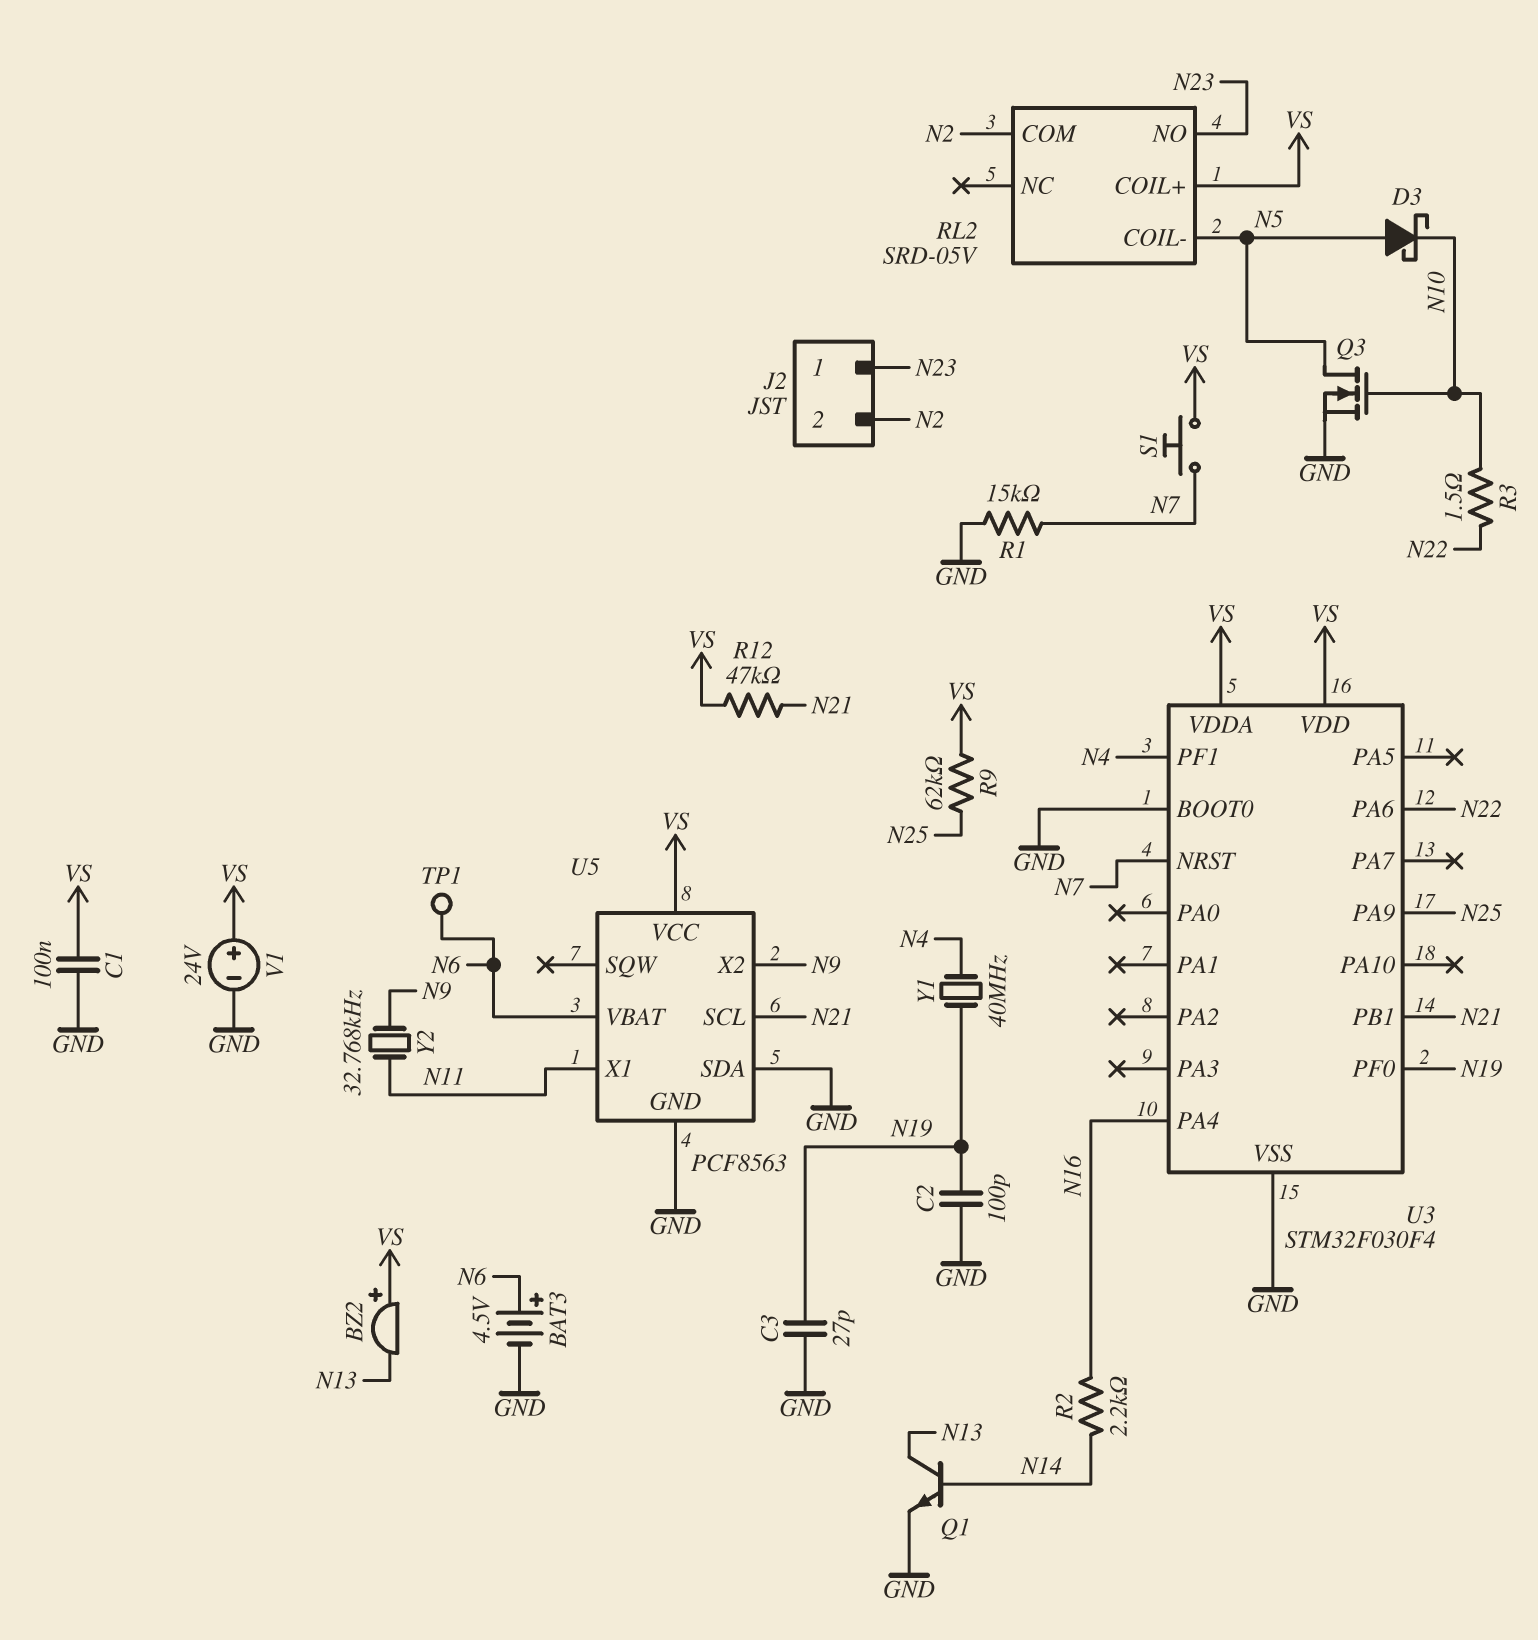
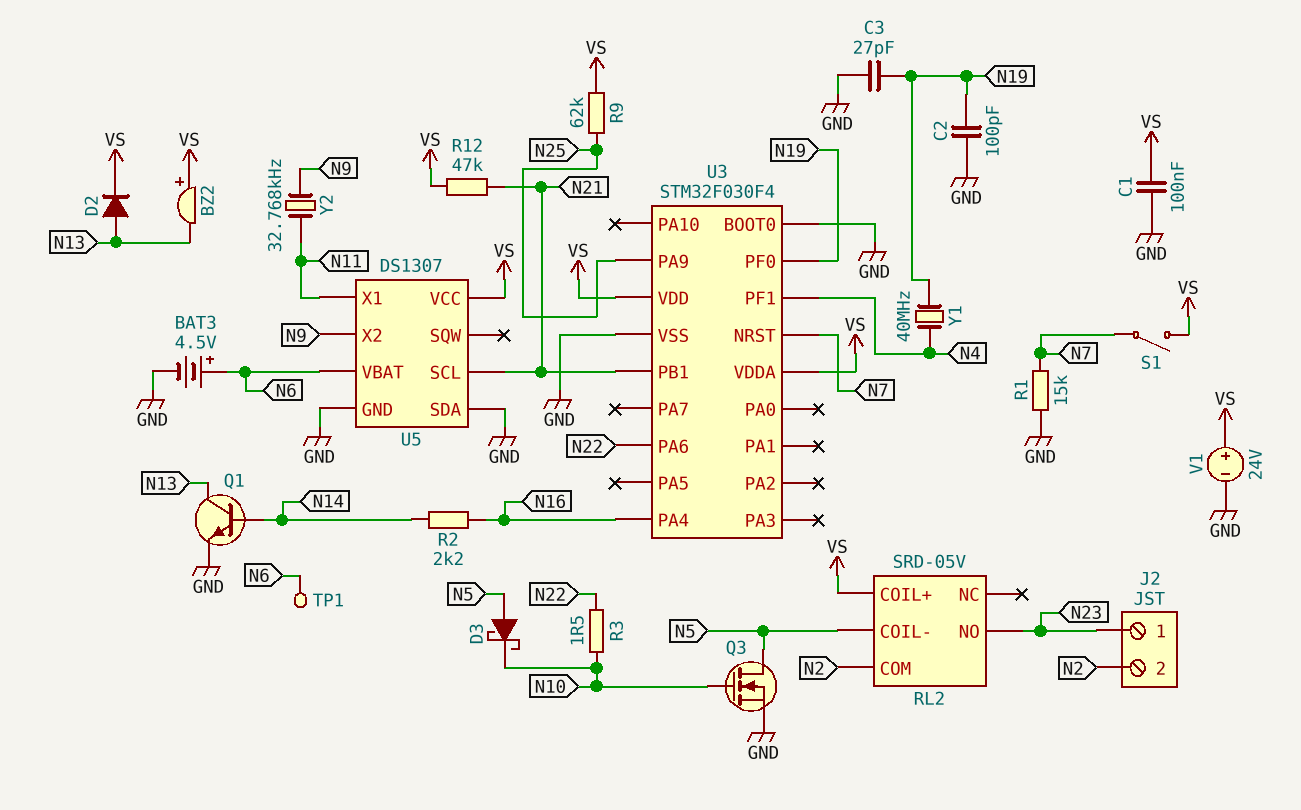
D2: none -> diode (A N13, K VS)
S1: button (N7, VS) -> switch (N7, VS)
U5: PCF8563 -> DS1307

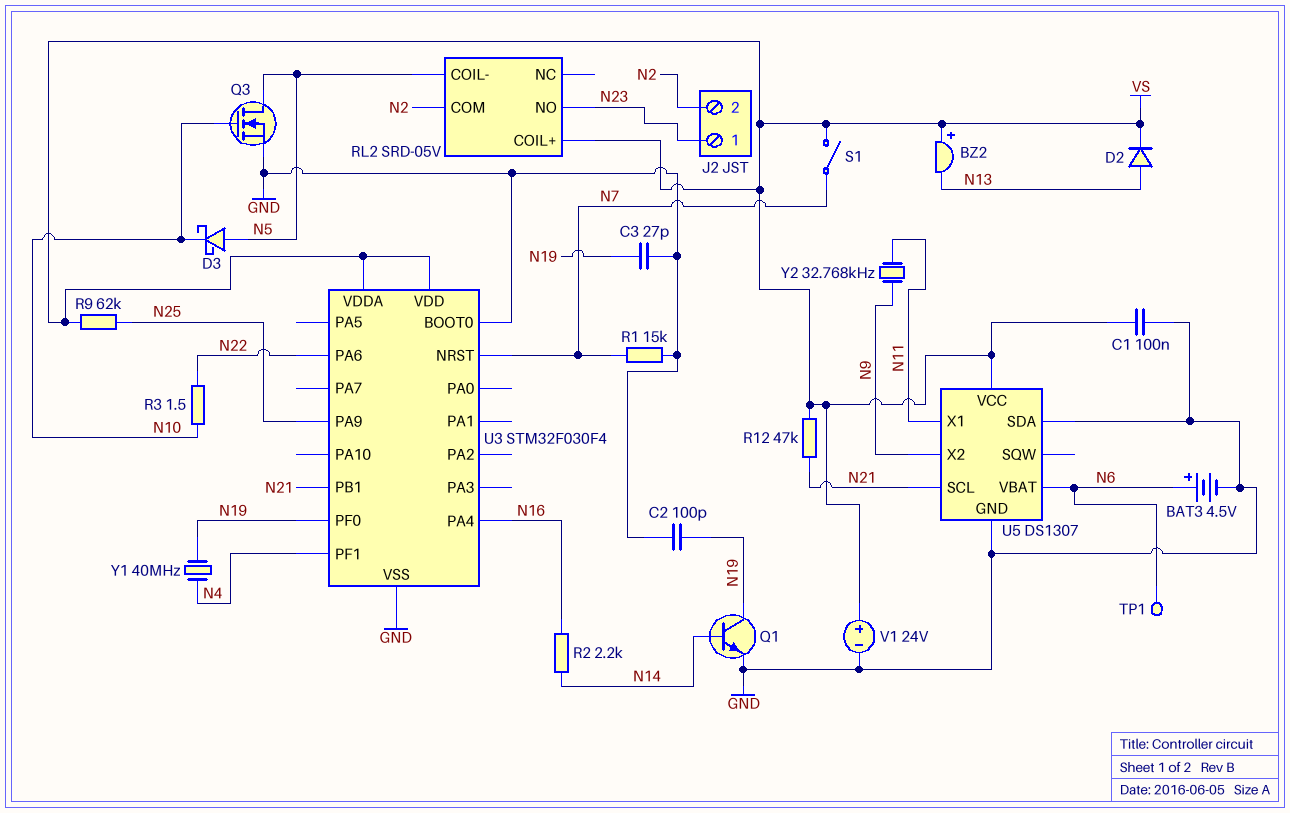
Q1: NPN (B N14, C N13, E GND) -> NPN (B N14, C N19, E GND)

